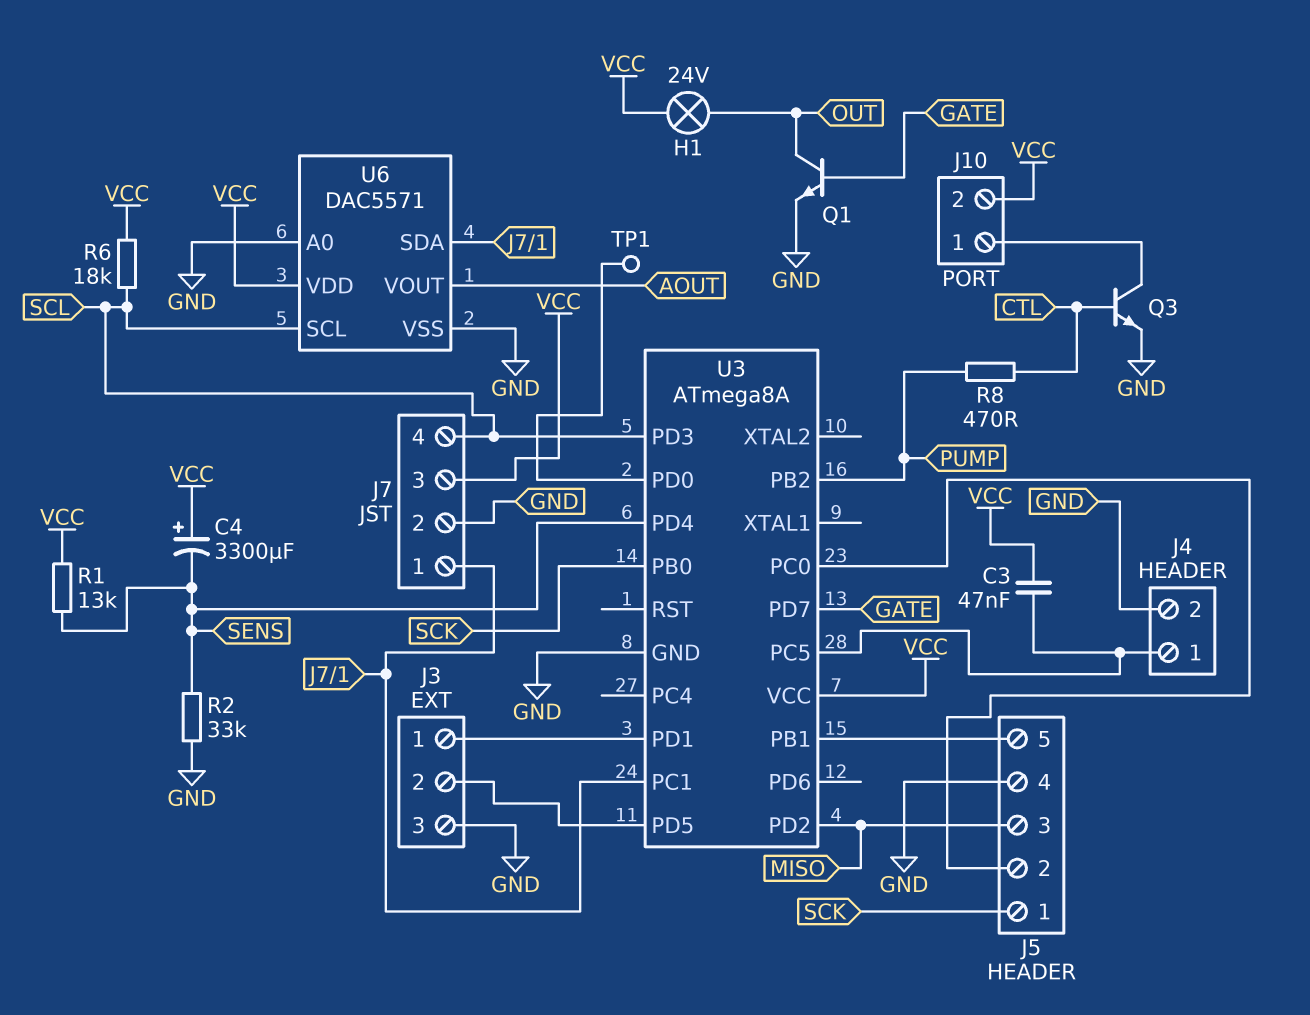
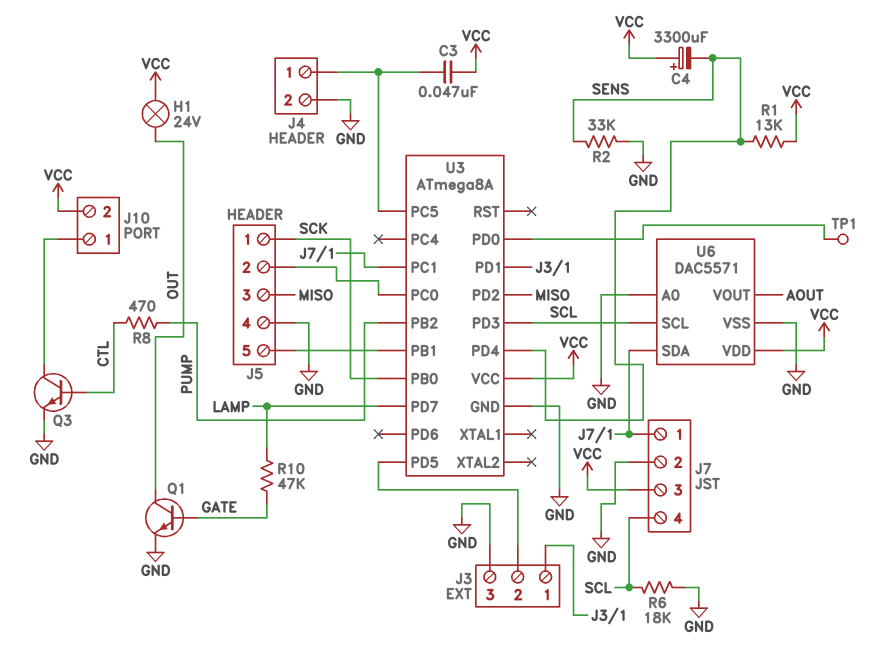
R6: 18k (SCL, VCC) -> 18k (GND, SCL)
R10: none -> 47k (GATE, LAMP)
U3 pin PD7: GATE -> LAMP

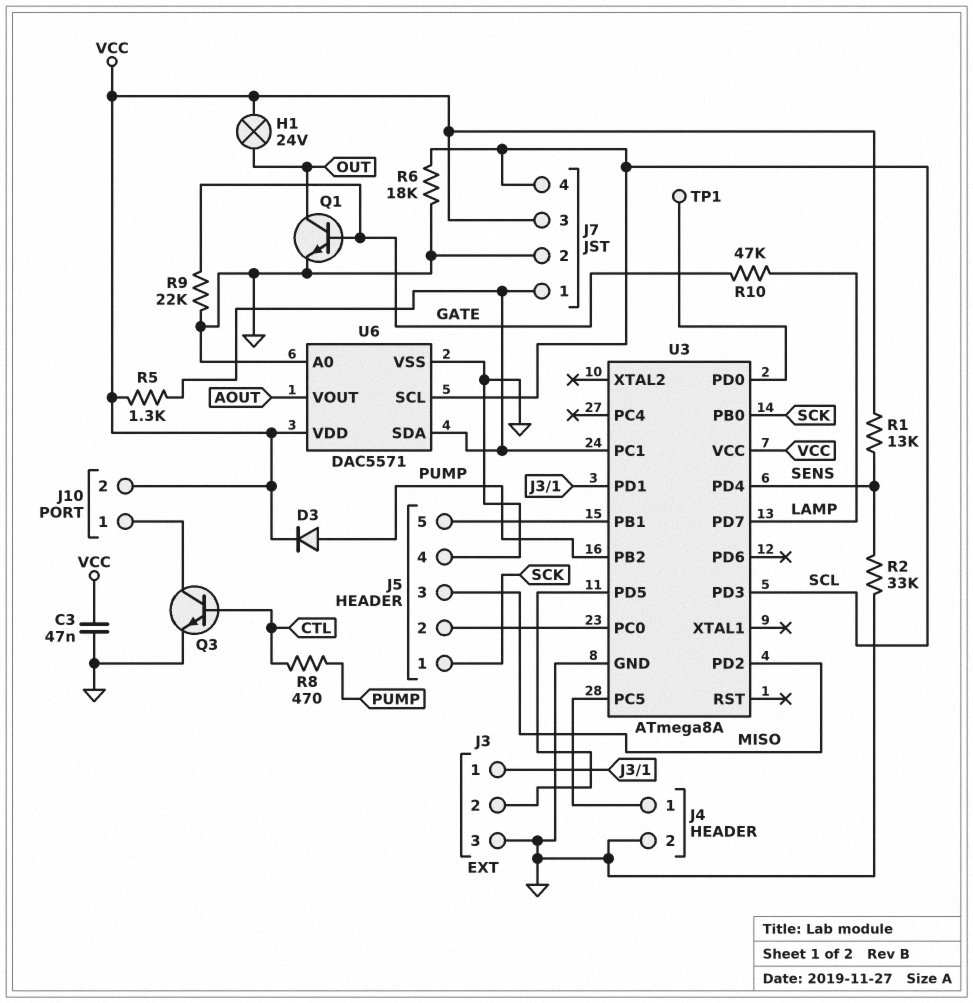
C3: 47nF (J4/1, VCC) -> 47nF (GND, VCC)
C4: 3300uF (plus VCC, minus SENS) -> none
D3: none -> diode (A PUMP, K VCC)
R5: none -> 1.3k (J7/1, VCC)
R9: none -> 22k (GATE, GND)

